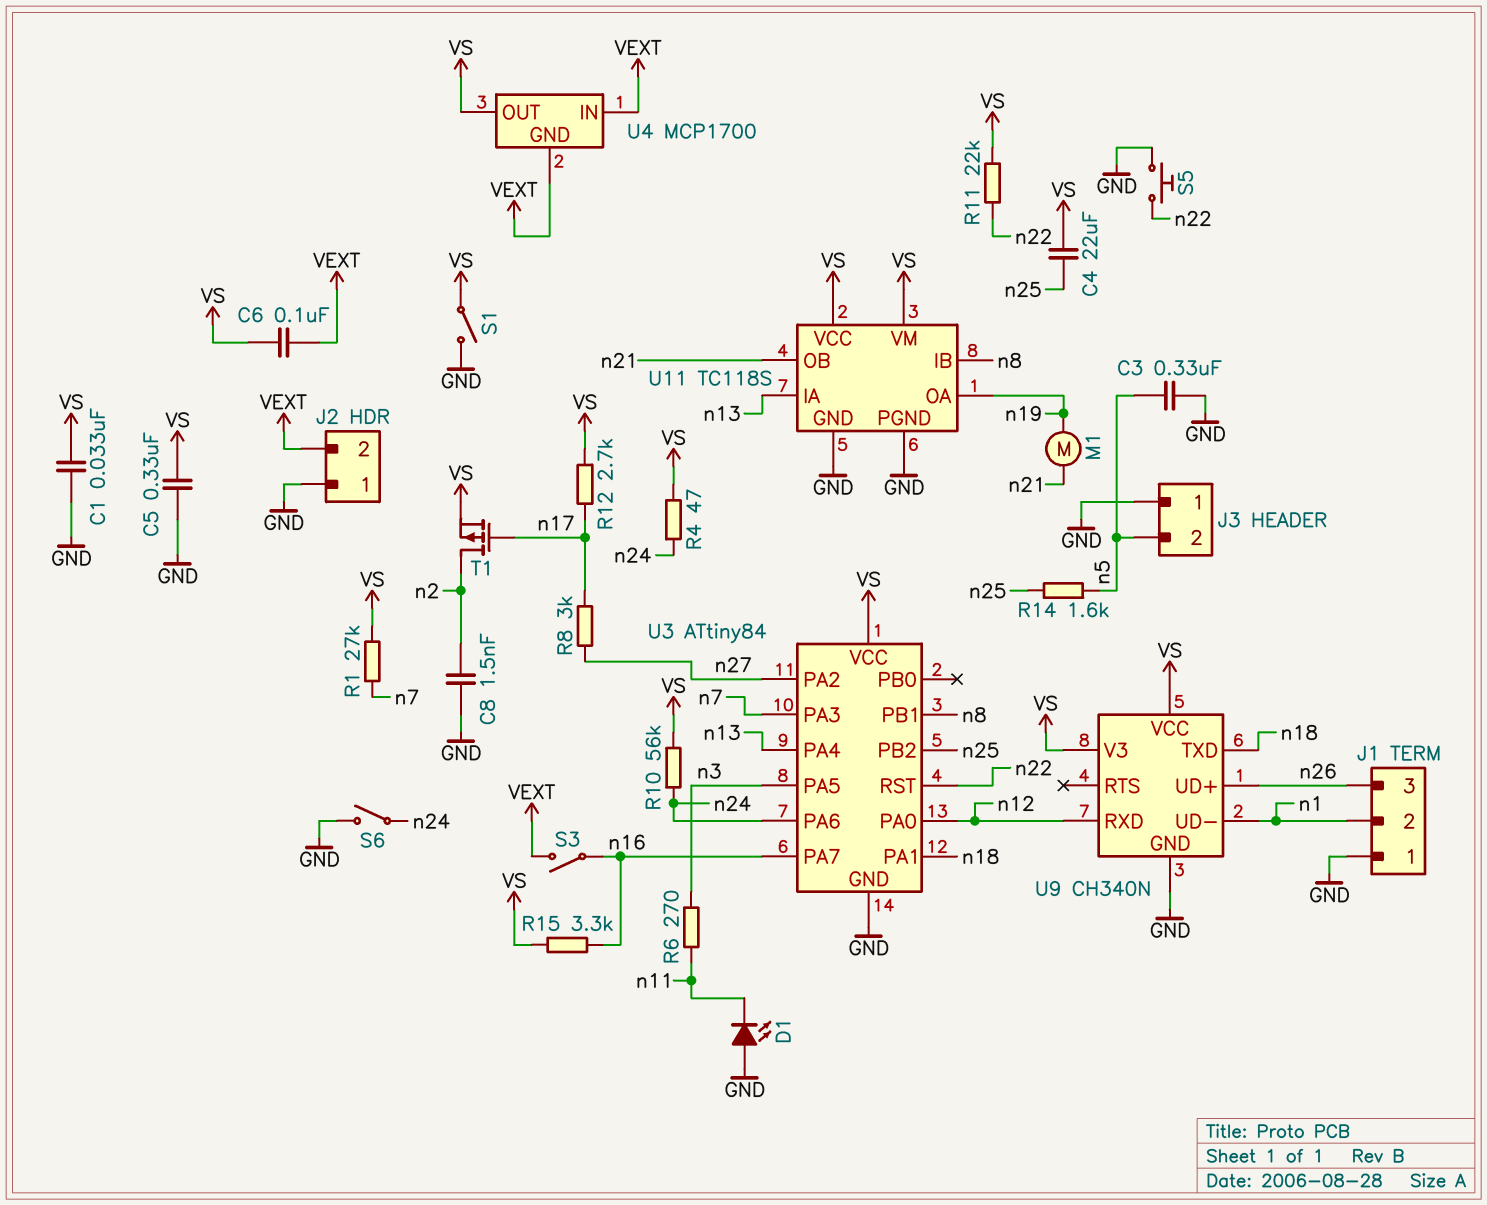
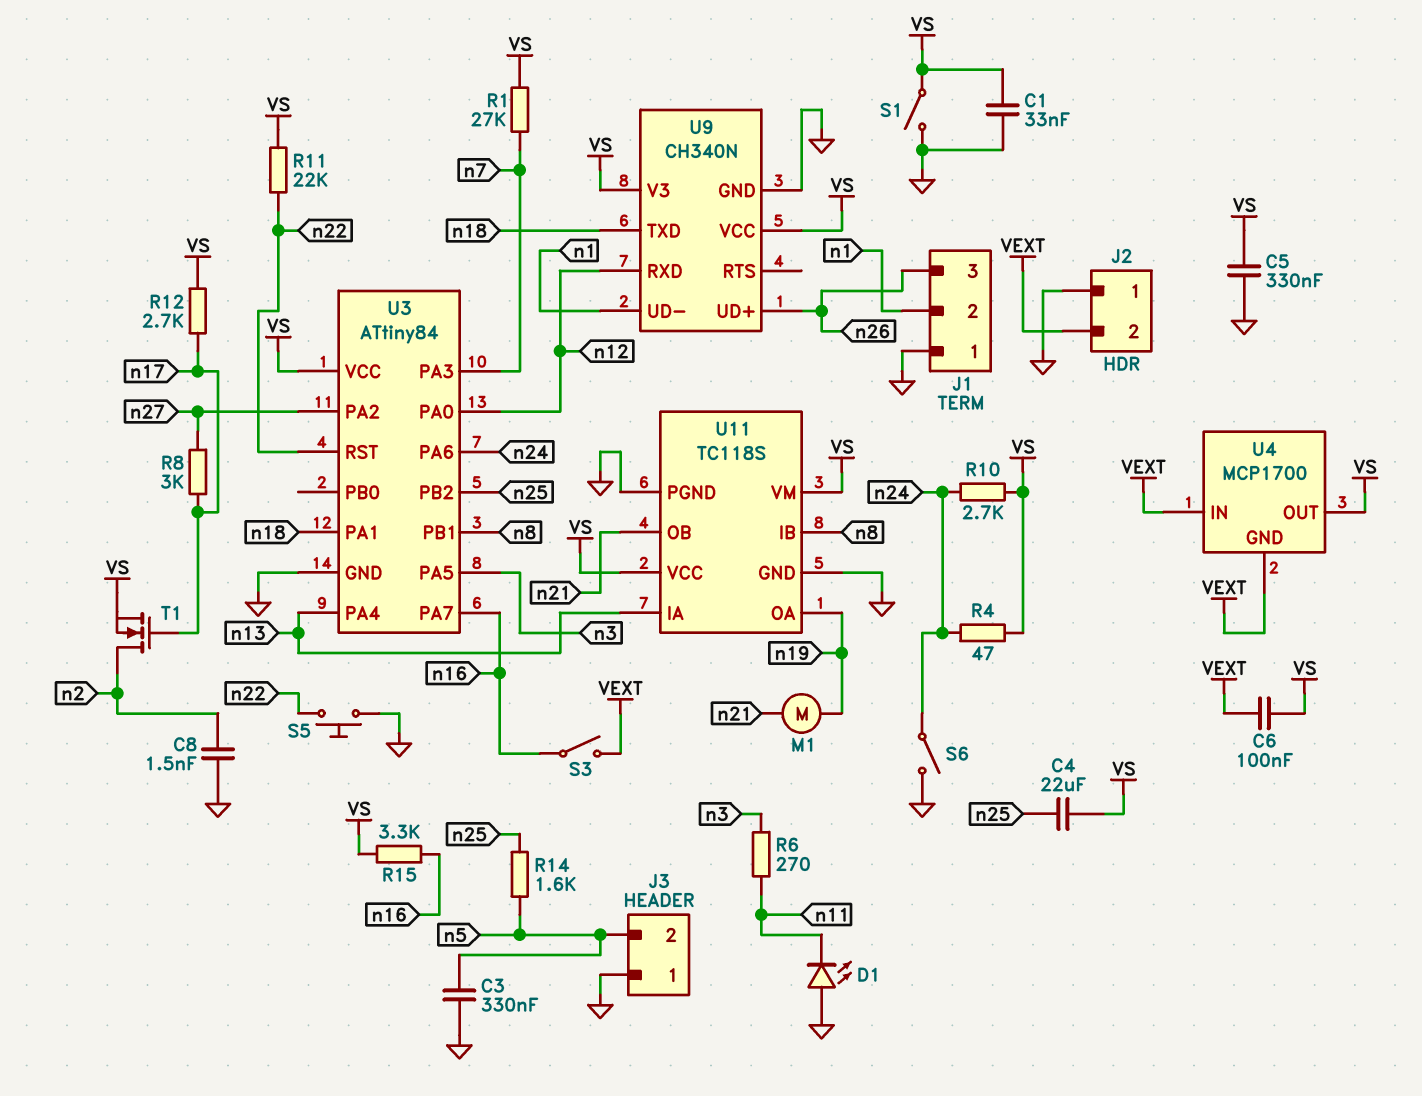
R10: 56k (VS, n24) -> 2.7k (VS, n24)
T1: PMOS (G n17, D n2, S VS) -> NMOS (G n17, D n2, S VS)

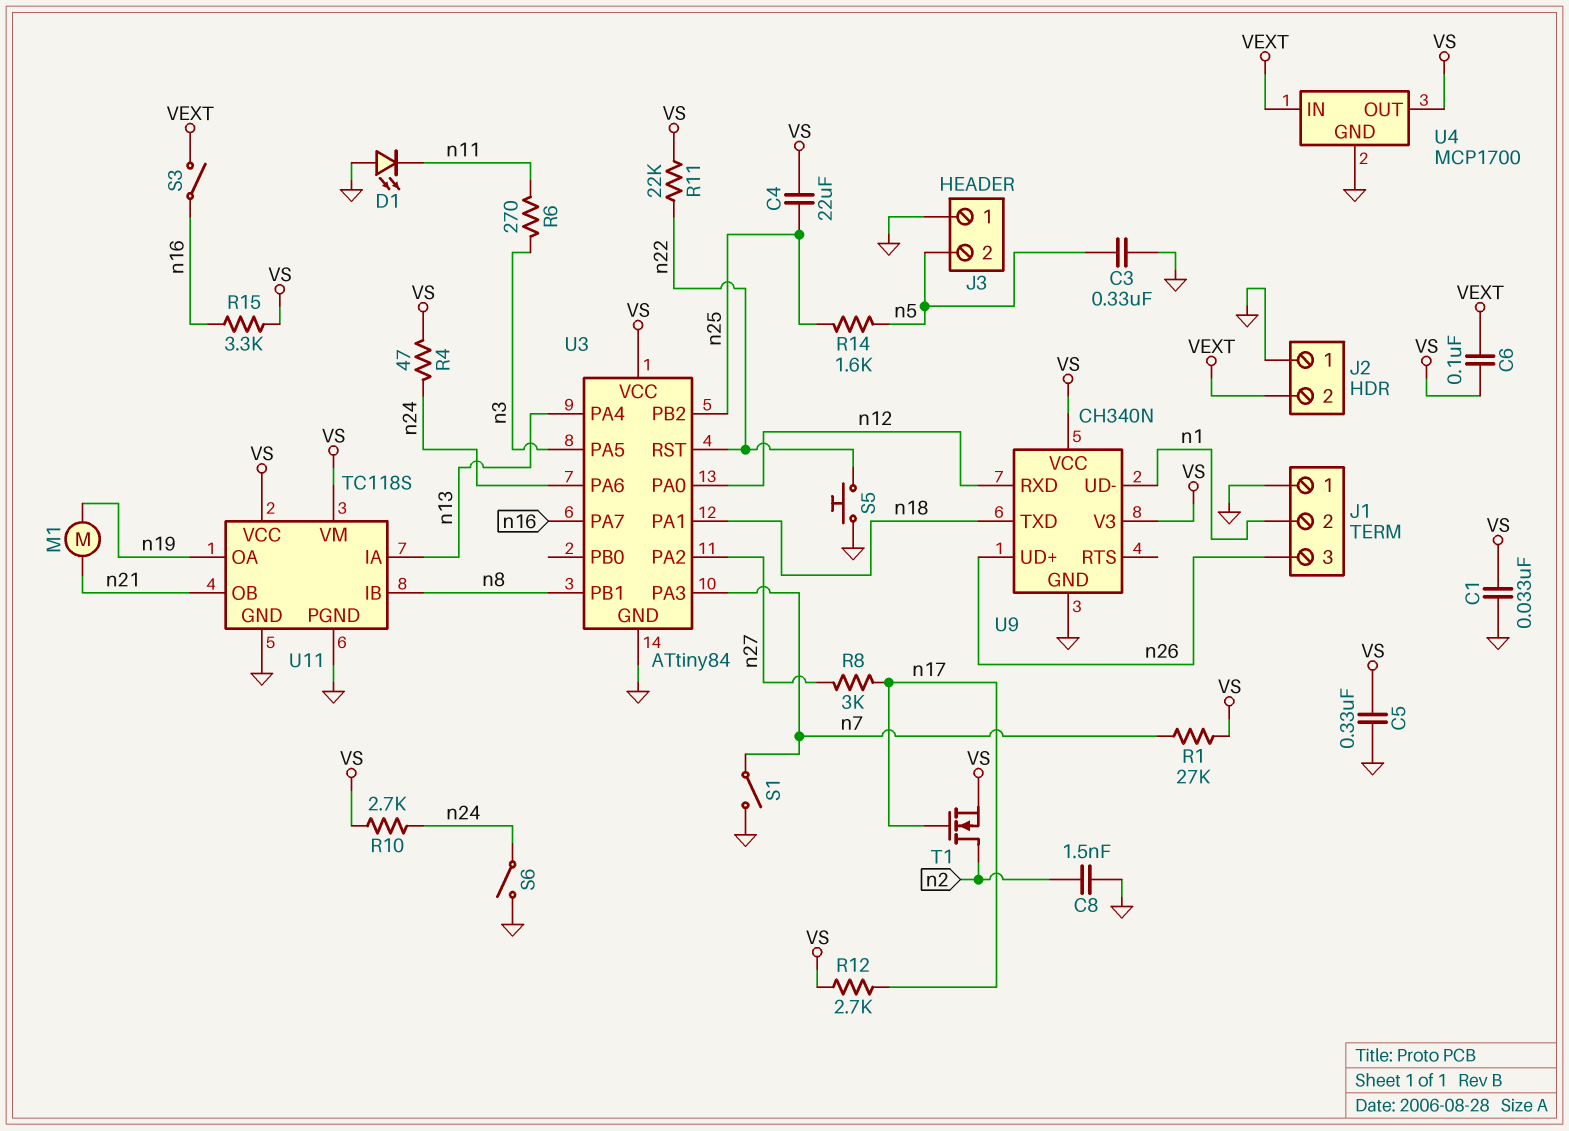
S1: switch (GND, VS) -> switch (GND, n7)
U4 pin GND: VEXT -> GND

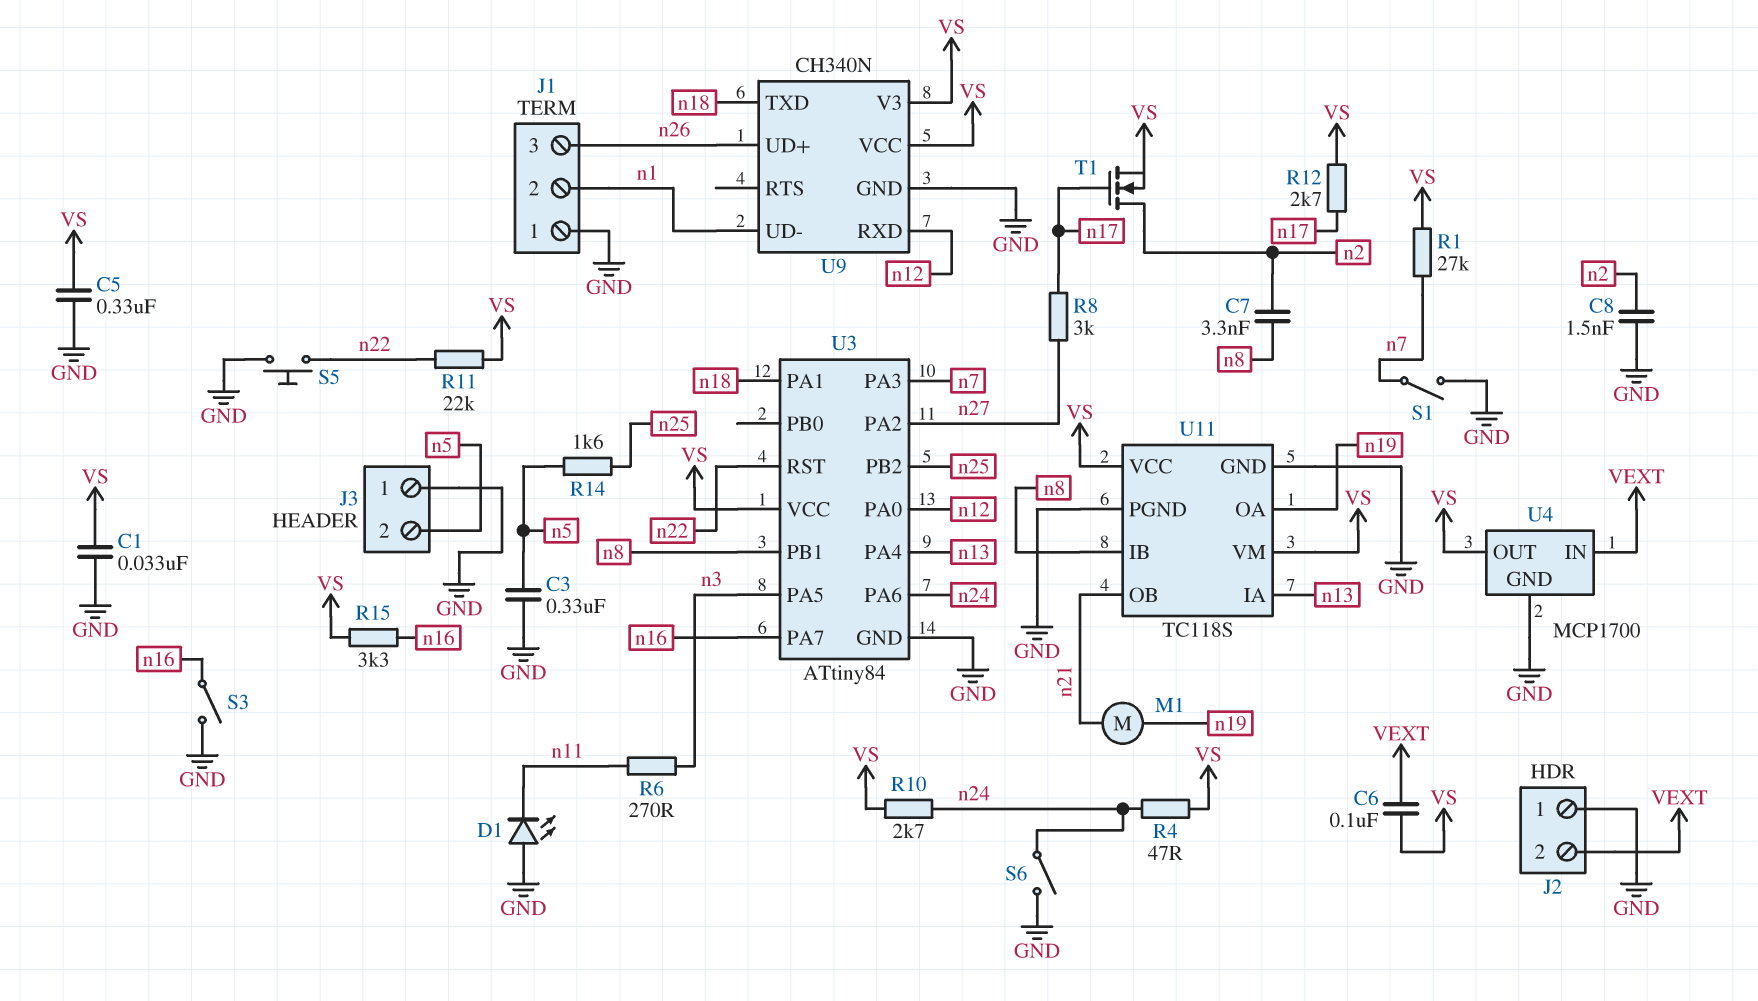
C4: 22uF (VS, n25) -> none
C7: none -> 3.3nF (n2, n8)
S3: switch (VEXT, n16) -> switch (GND, n16)

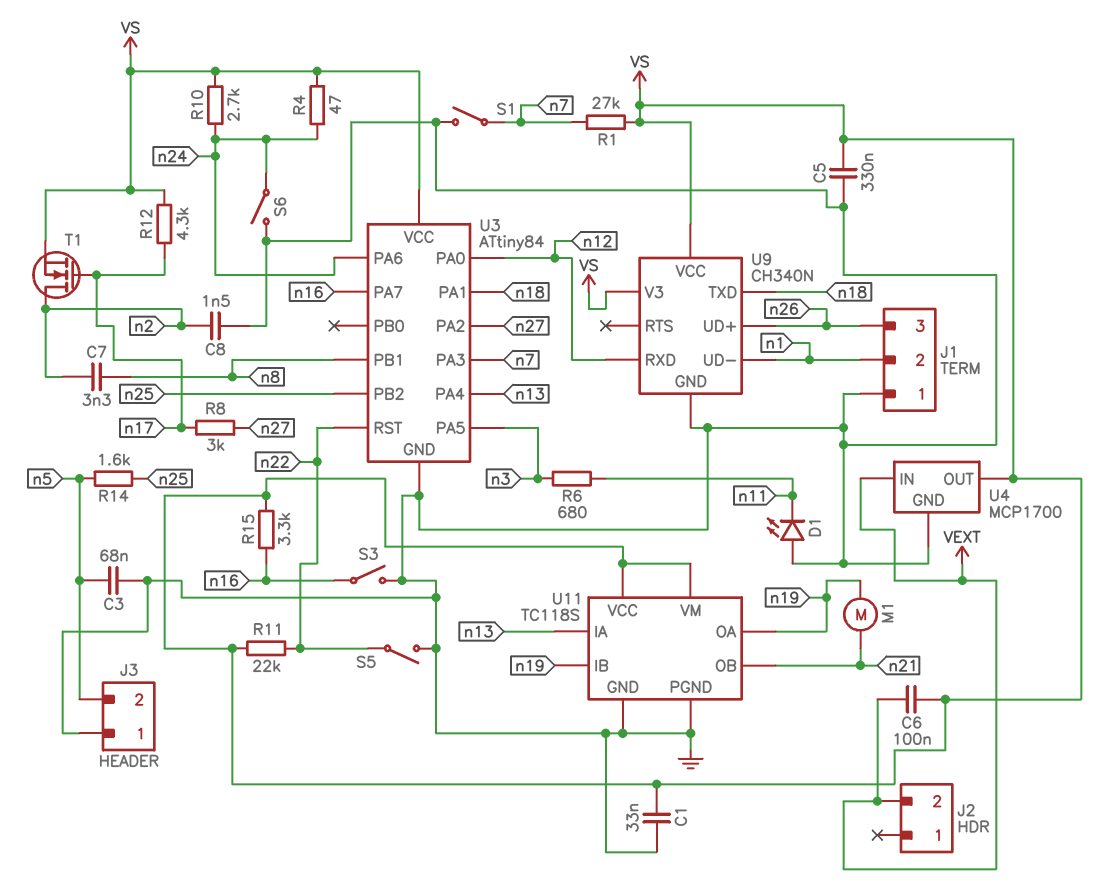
C3: 330nF (GND, n5) -> 68nF (GND, n5)
J2 pin 1: GND -> none
R6: 270 (n3, n11) -> 680 (n3, n11)
R12: 2.7k (VS, n17) -> 4.3k (VS, n17)
S5: button (GND, n22) -> switch (GND, n22)
U11 pin IB: n8 -> n19

